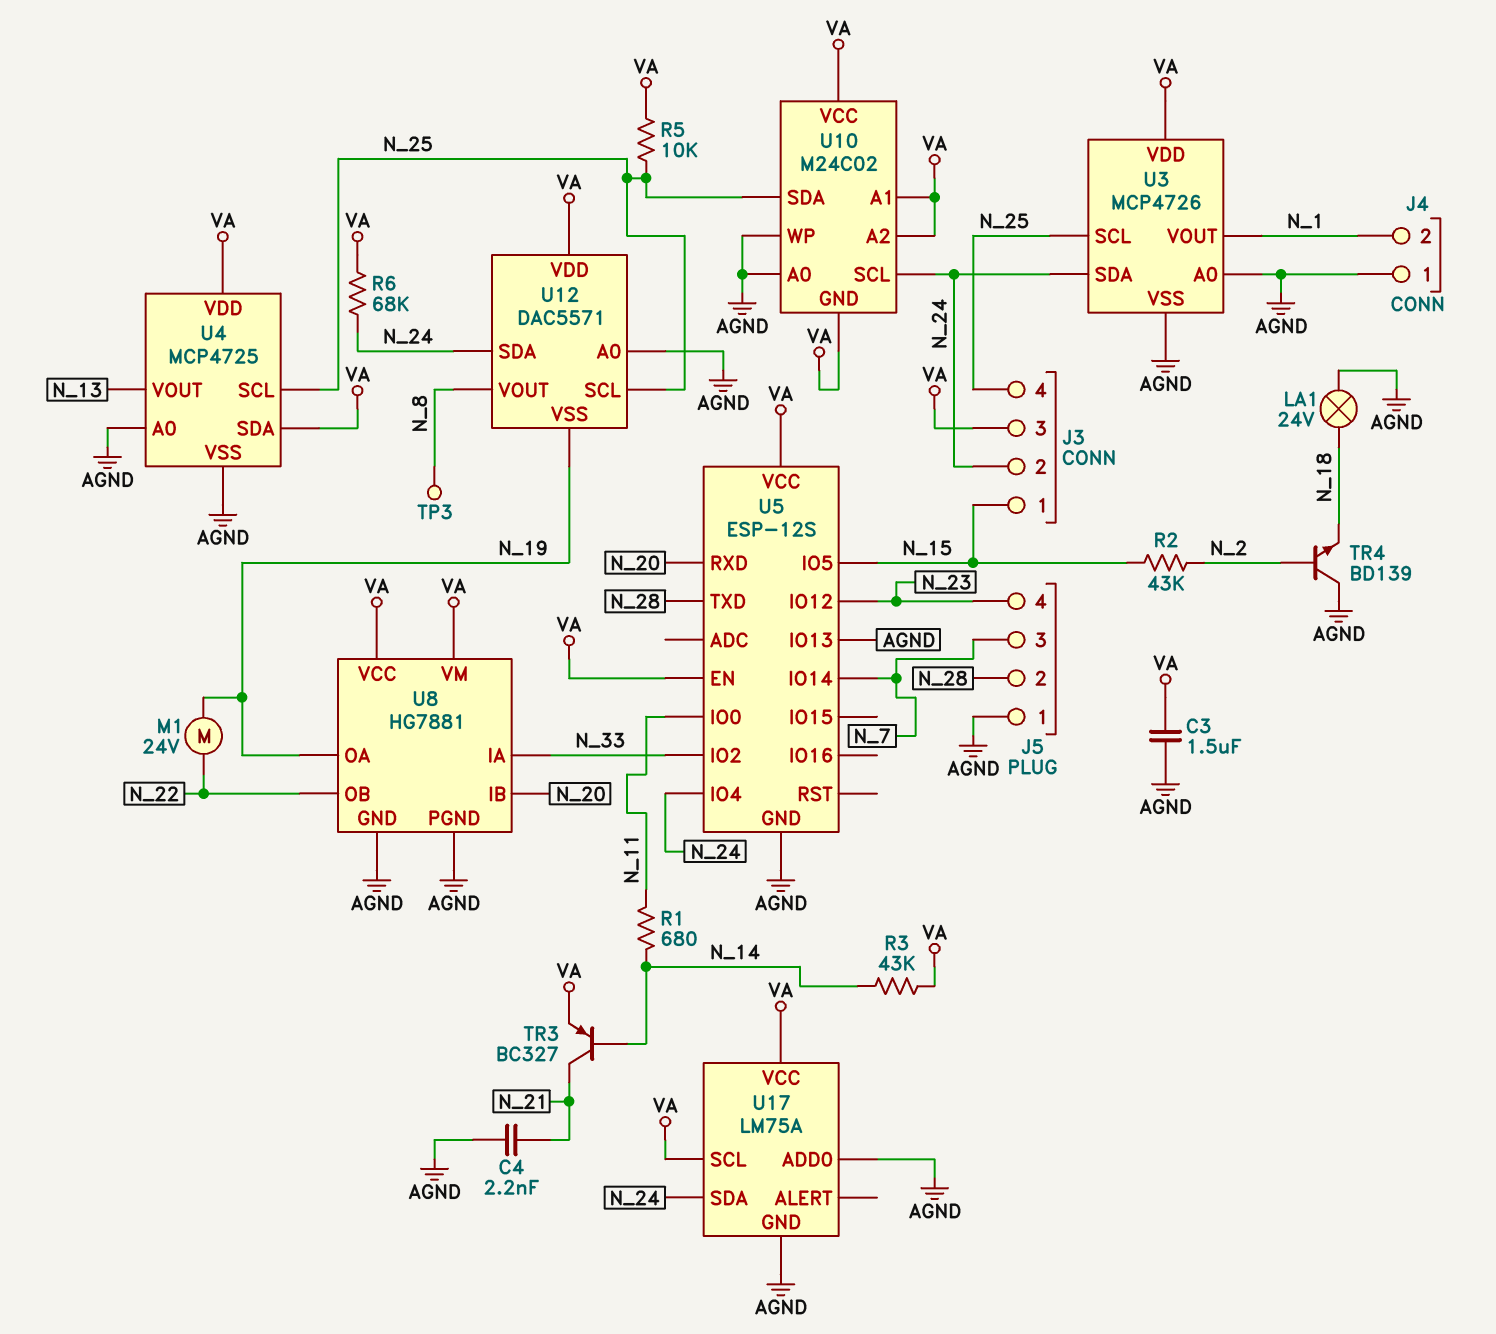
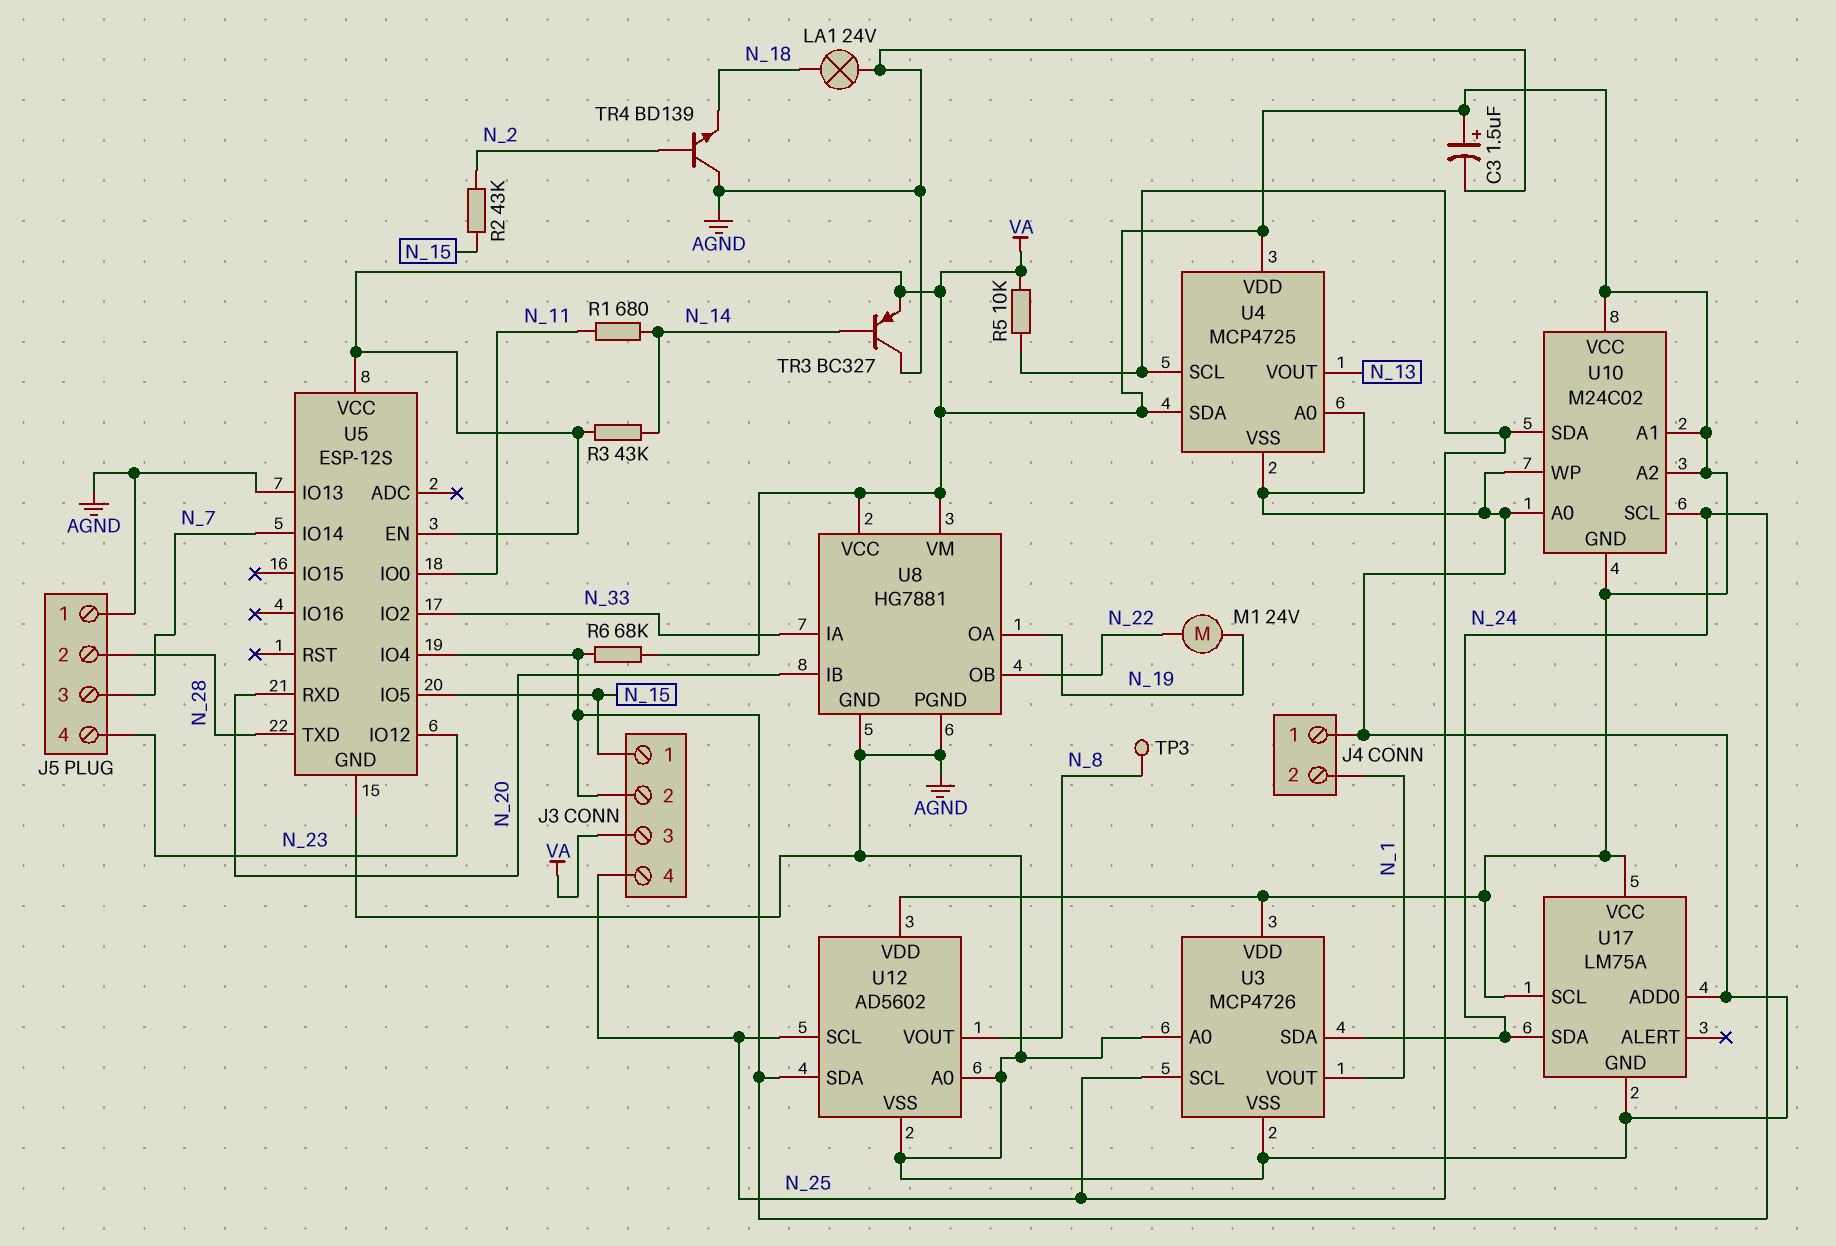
C3: 1.5uF (AGND, VA) -> 1.5uF (plus VA, minus AGND)
C4: 2.2nF (AGND, N_21) -> none
TR3: PNP BC327 (B N_14, C N_21, E VA) -> PNP BC327 (B N_14, C AGND, E VA)
U12: DAC5571 -> AD5602
U12 pin VSS: N_19 -> AGND

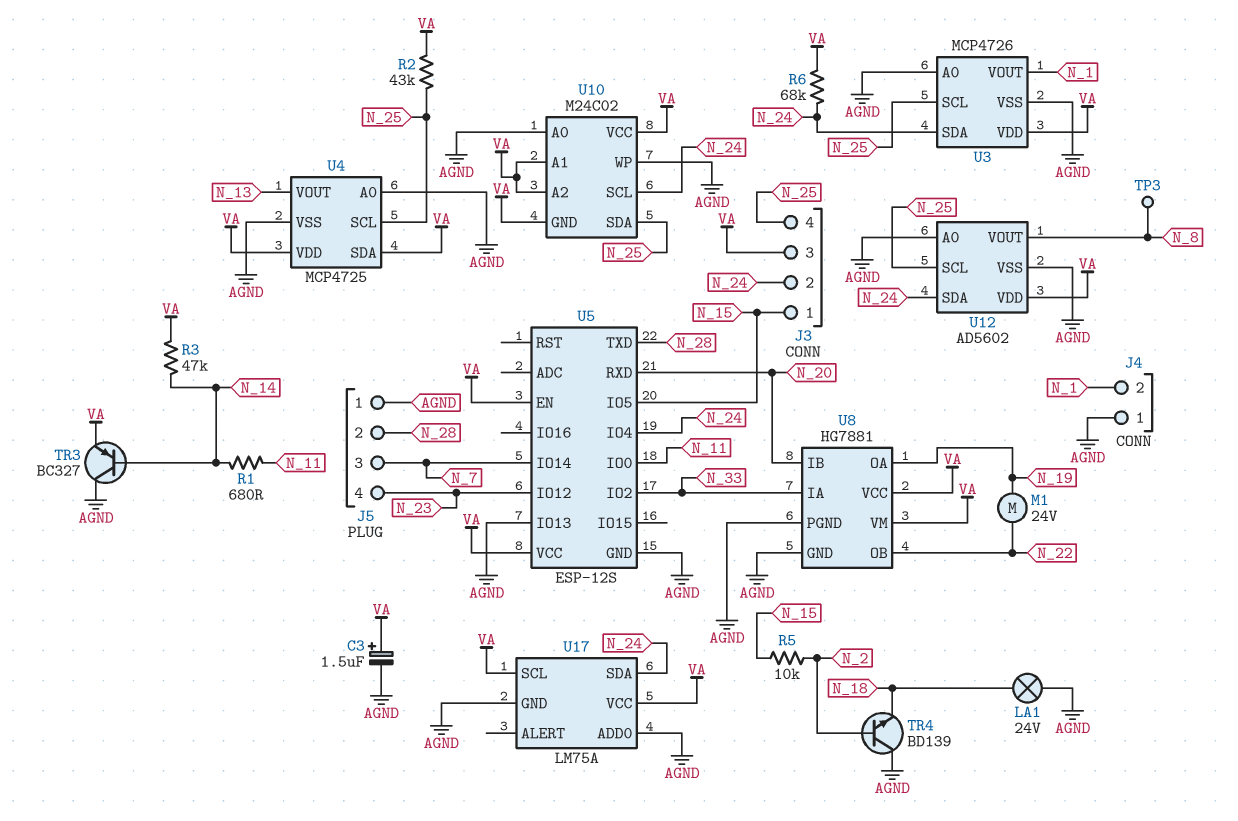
R2: 43k (N_2, N_15) -> 43k (N_25, VA)
R3: 43k (N_14, VA) -> 47k (N_14, VA)
R5: 10k (N_25, VA) -> 10k (N_2, N_15)

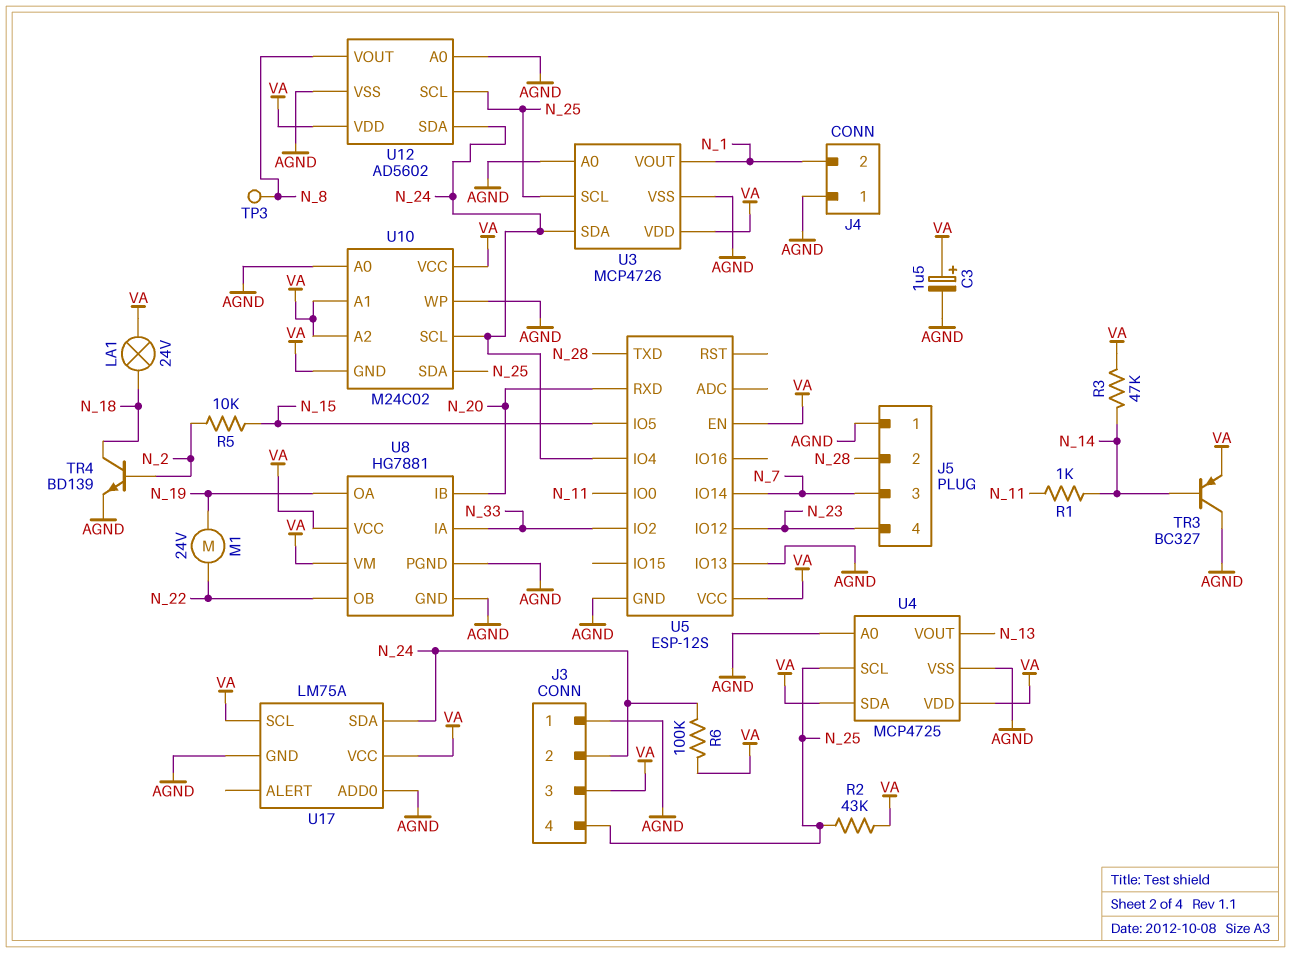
J3 pin 1: N_15 -> AGND
LA1: lamp 24V (AGND, N_18) -> lamp 24V (N_18, VA)
R1: 680 (N_11, N_14) -> 1k (N_11, N_14)
R6: 68k (N_24, VA) -> 100k (N_24, VA)
TR4: NPN BD139 (B N_2, C AGND, E N_18) -> NPN BD139 (B N_2, C N_18, E AGND)

